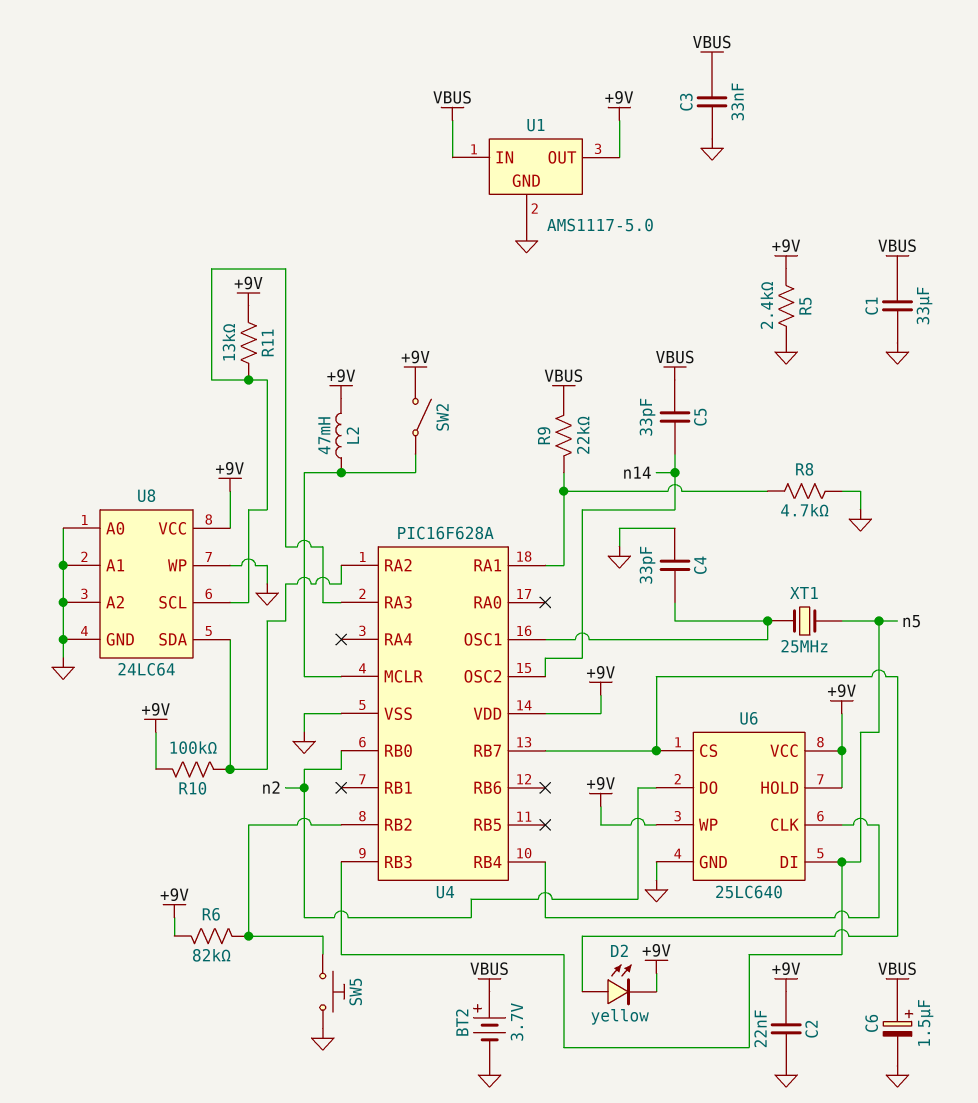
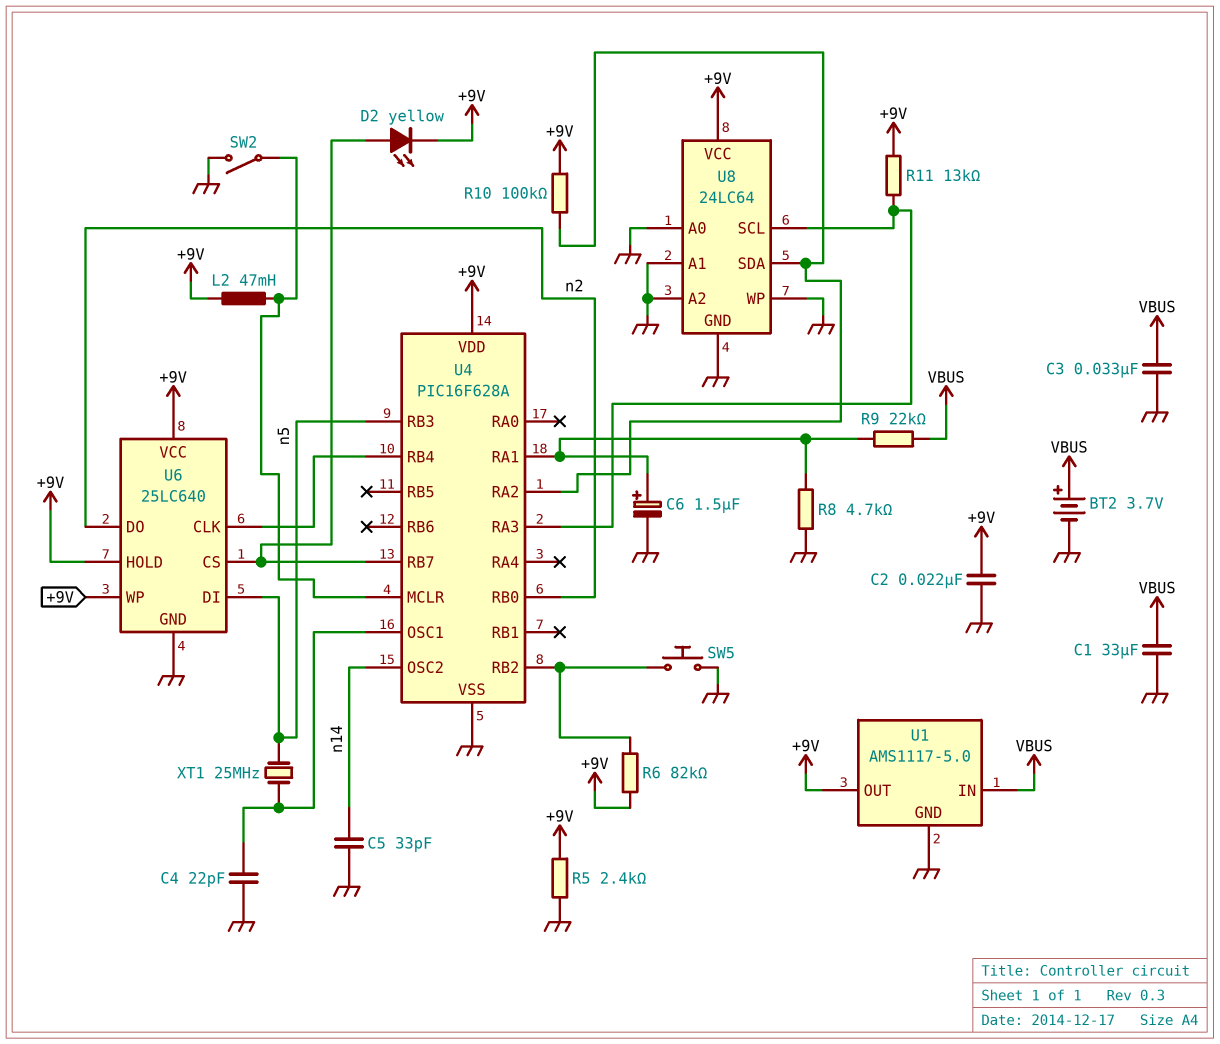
C4: 33pF (GND, U4/OSC1) -> 22pF (GND, U4/OSC1)
C5: 33pF (VBUS, n14) -> 33pF (GND, n14)
C6: 1.5uF (plus VBUS, minus GND) -> 1.5uF (plus U4/RA1, minus GND)
SW2: switch (+9V, U4/MCLR) -> switch (GND, U4/MCLR)

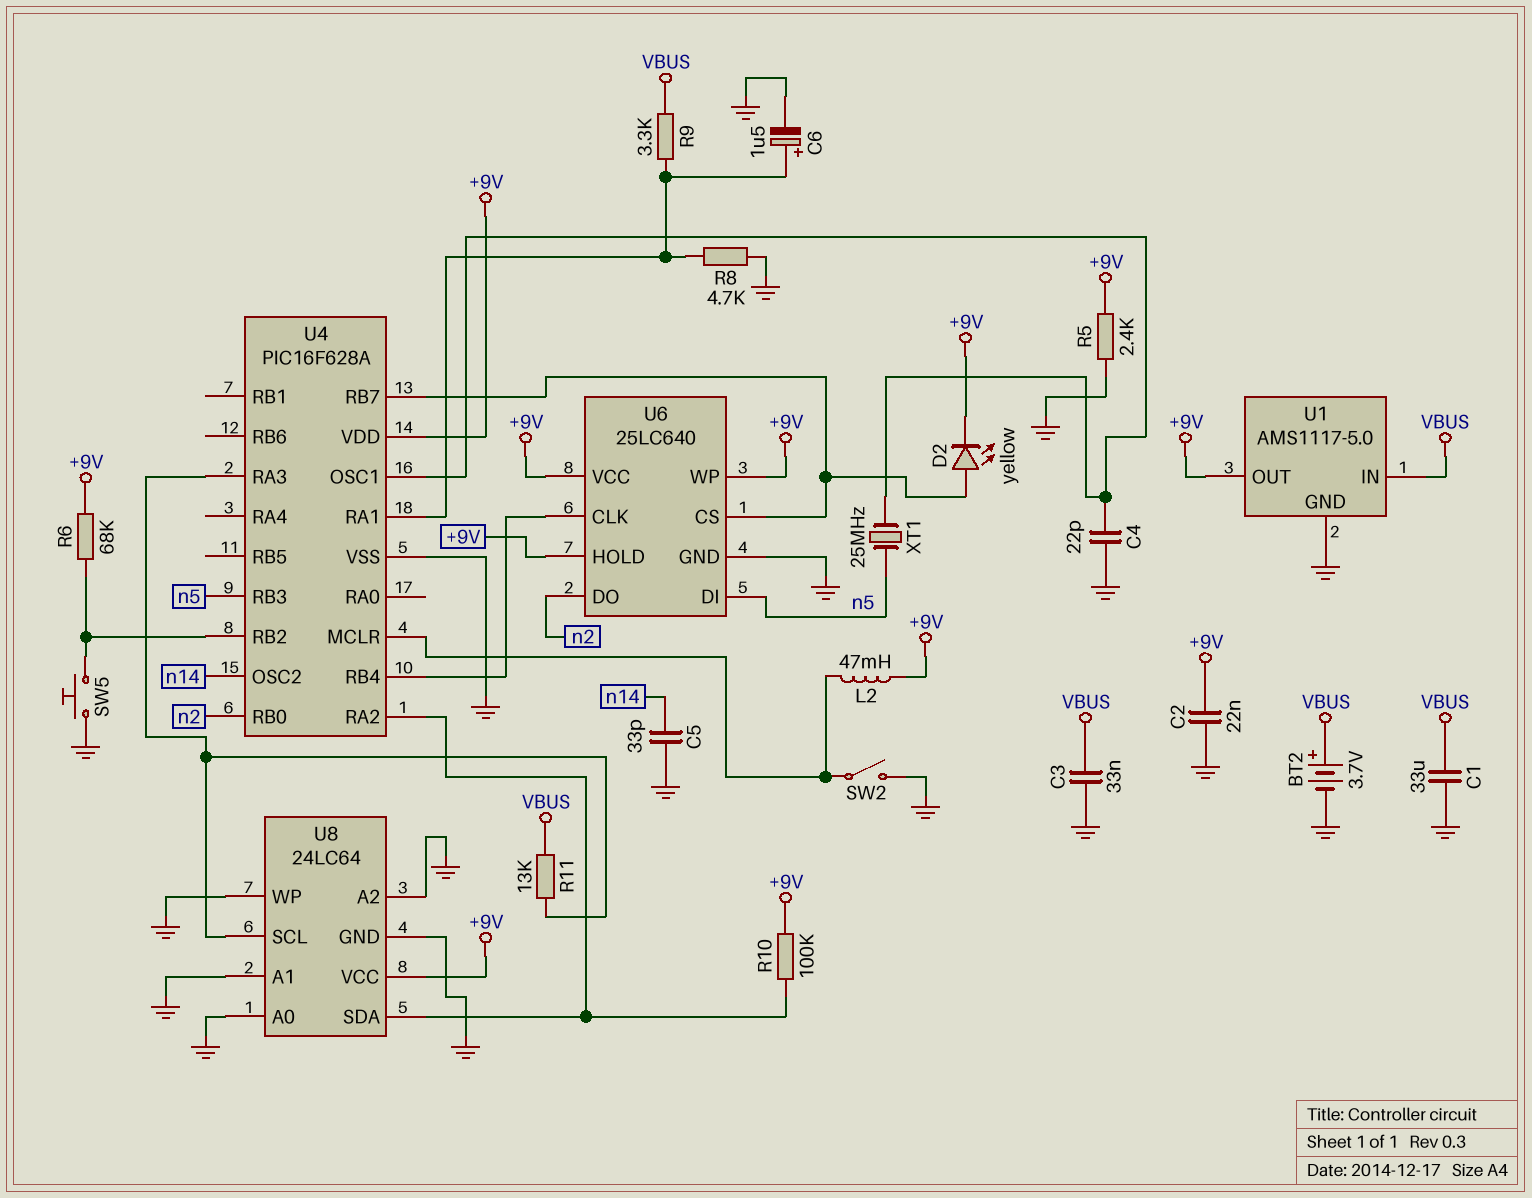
R6: 82k (+9V, U4/RB2) -> 68k (+9V, U4/RB2)
R9: 22k (U4/RA1, VBUS) -> 3.3k (U4/RA1, VBUS)
R11: 13k (+9V, U4/RA3) -> 13k (U4/RA3, VBUS)

